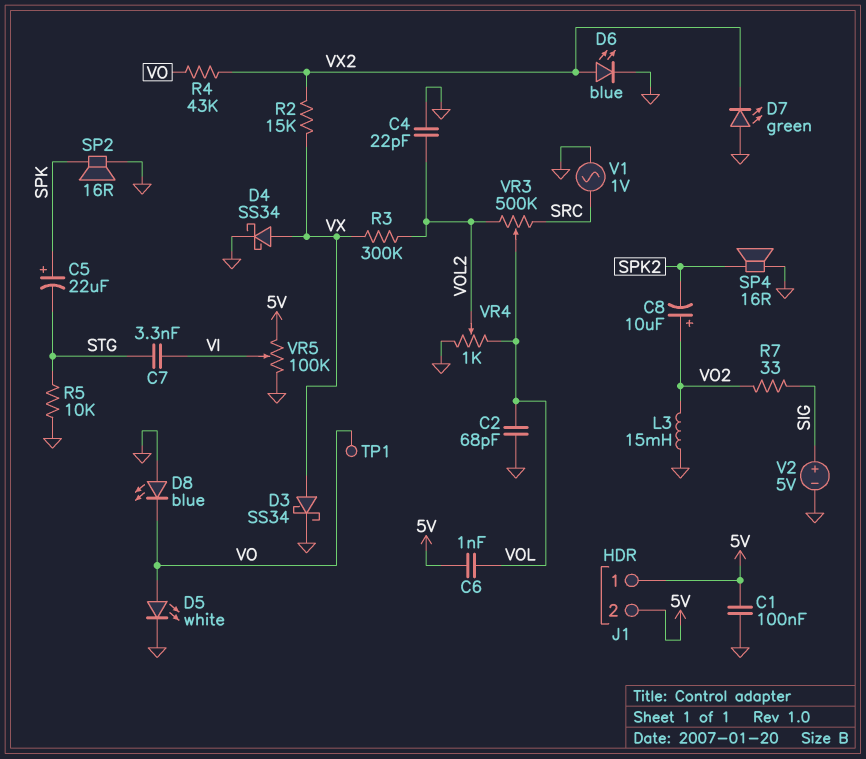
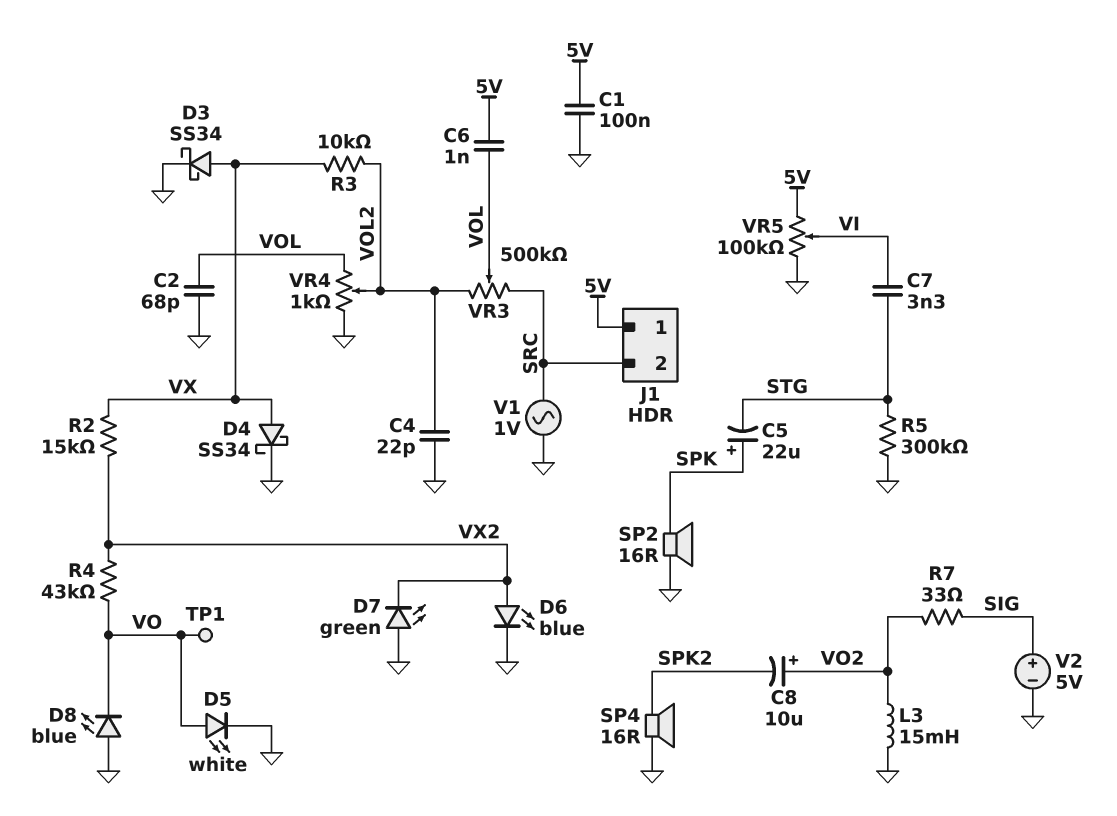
J1 pin 2: 5V -> SRC
R3: 300k (VOL2, VX) -> 10k (VOL2, VX)
R5: 10k (GND, STG) -> 300k (GND, STG)

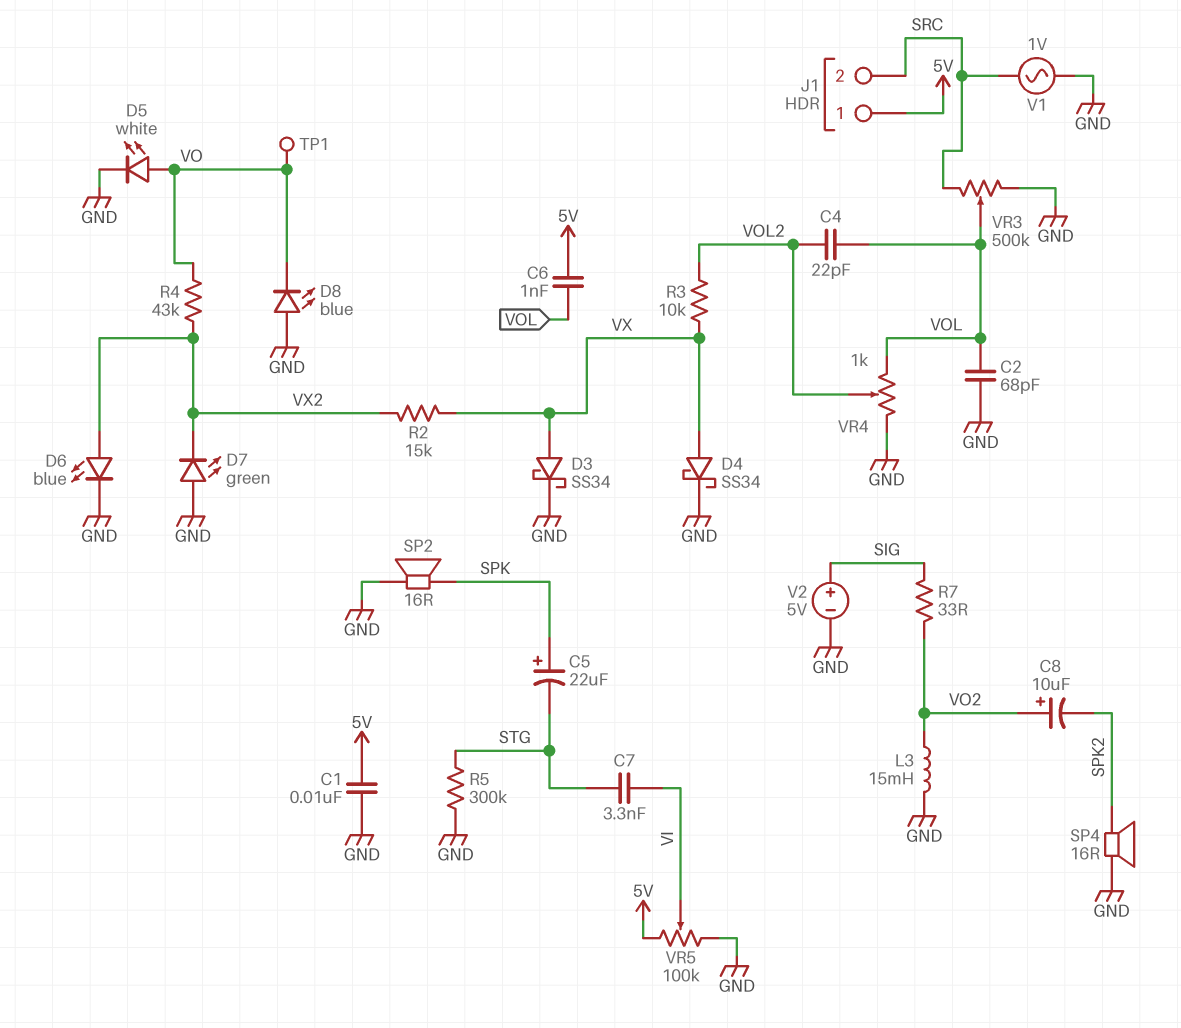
C1: 100nF (5V, GND) -> 10nF (5V, GND)
C4: 22pF (GND, VOL2) -> 22pF (VOL, VOL2)
VR3: 500k (SRC, VOL2, wiper VOL) -> 500k (GND, SRC, wiper VOL)

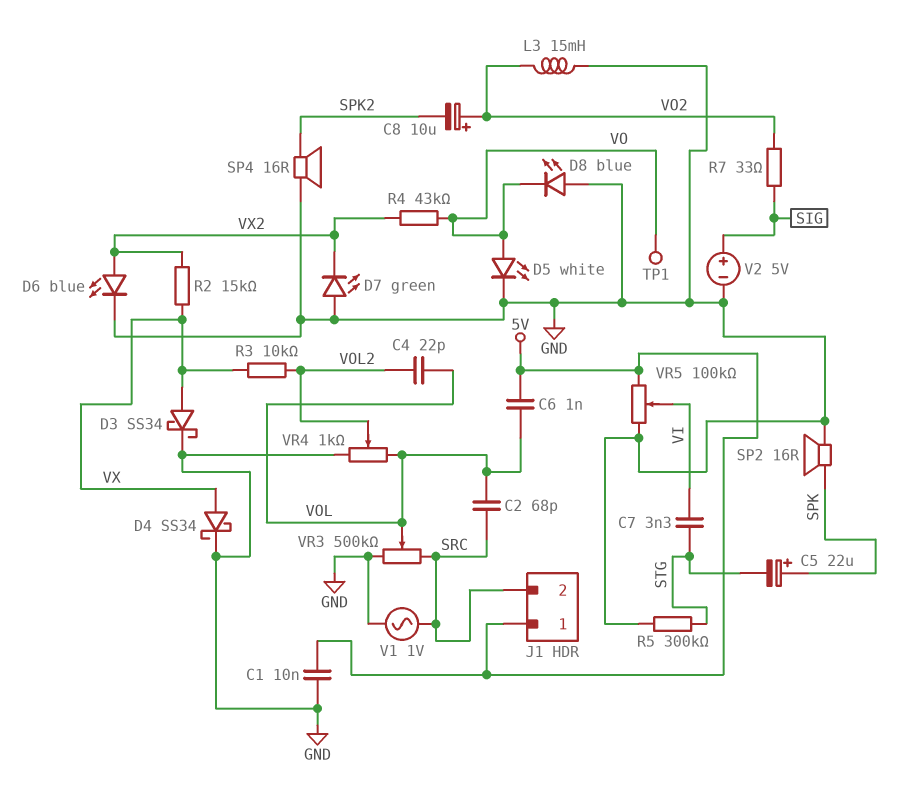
C2: 68pF (GND, VOL) -> 68pF (SRC, VOL)

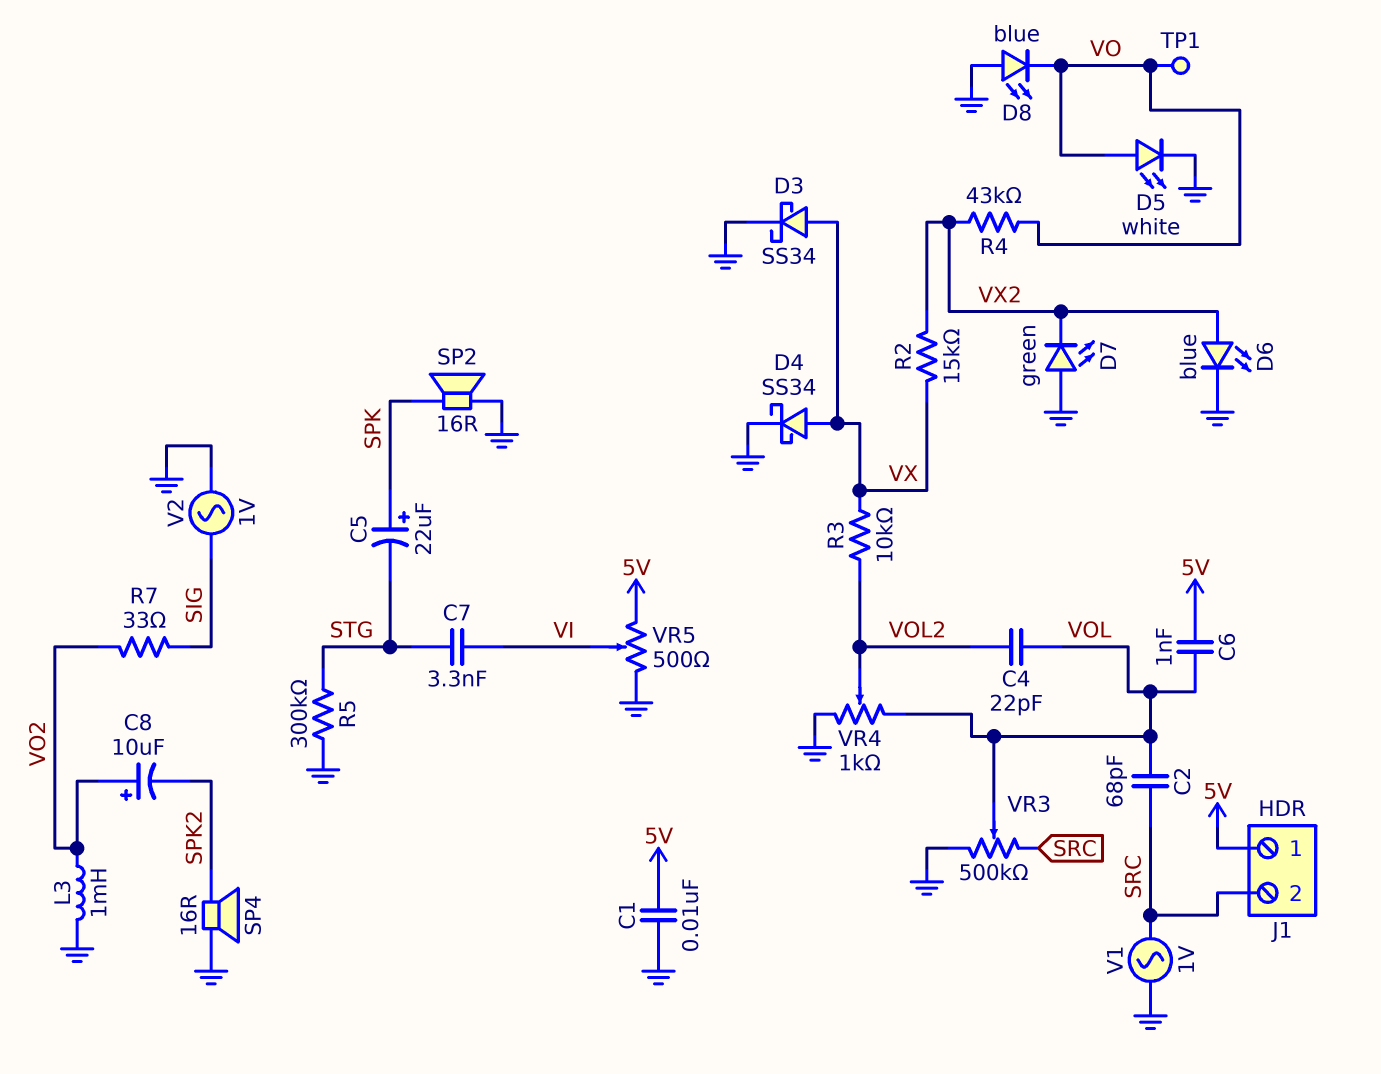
L3: 15mH (GND, VO2) -> 1mH (GND, VO2)
V2: 5V (plus SIG, minus GND) -> AC 1V (GND, SIG)
VR5: 100k (5V, GND, wiper VI) -> 500 (5V, GND, wiper VI)

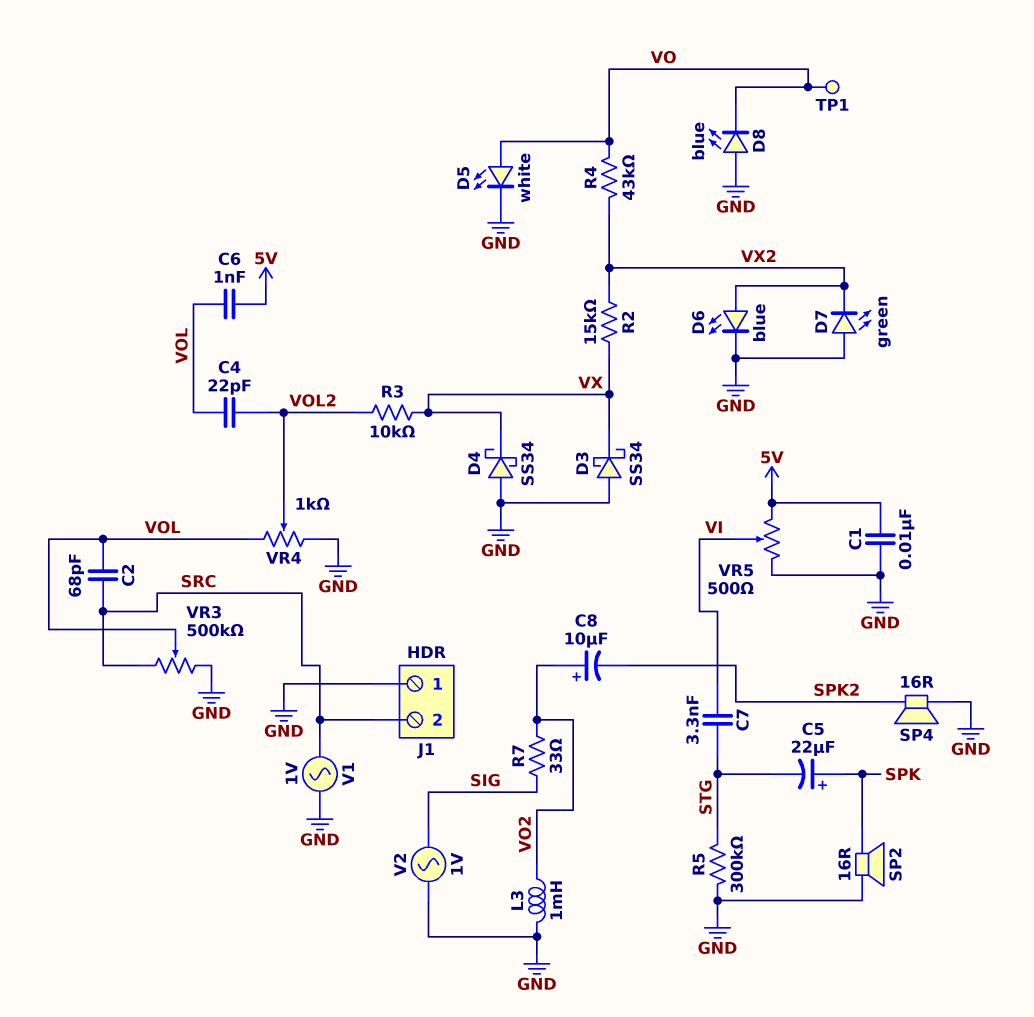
D3: schottky SS34 (A VX, K GND) -> schottky SS34 (A GND, K VX)
D4: schottky SS34 (A VX, K GND) -> schottky SS34 (A GND, K VX)
J1 pin 1: 5V -> GND

